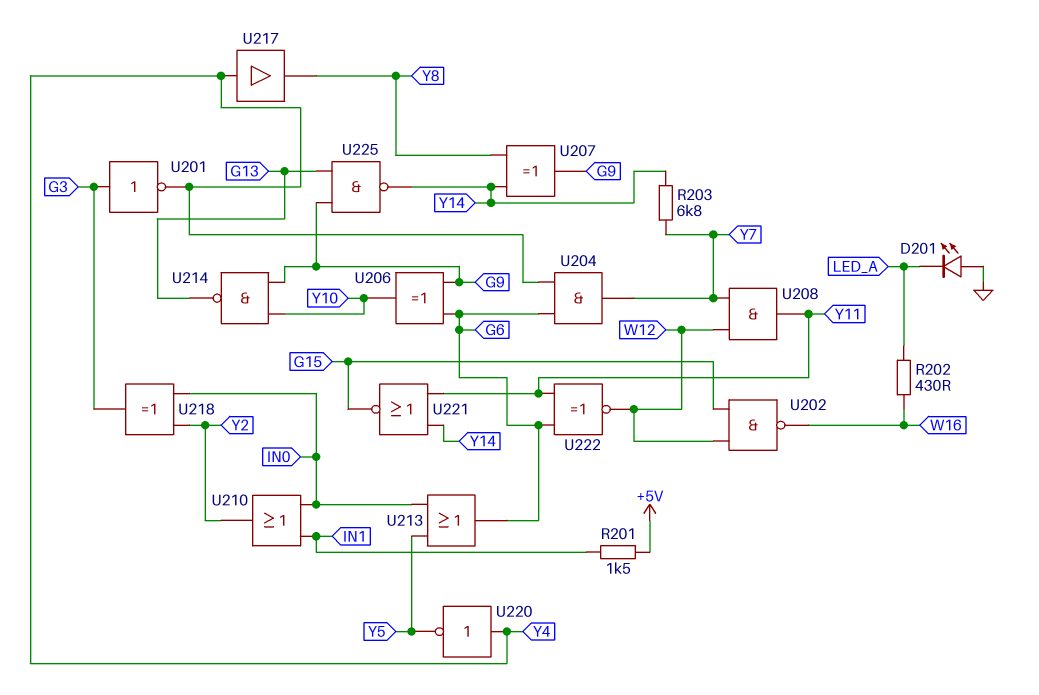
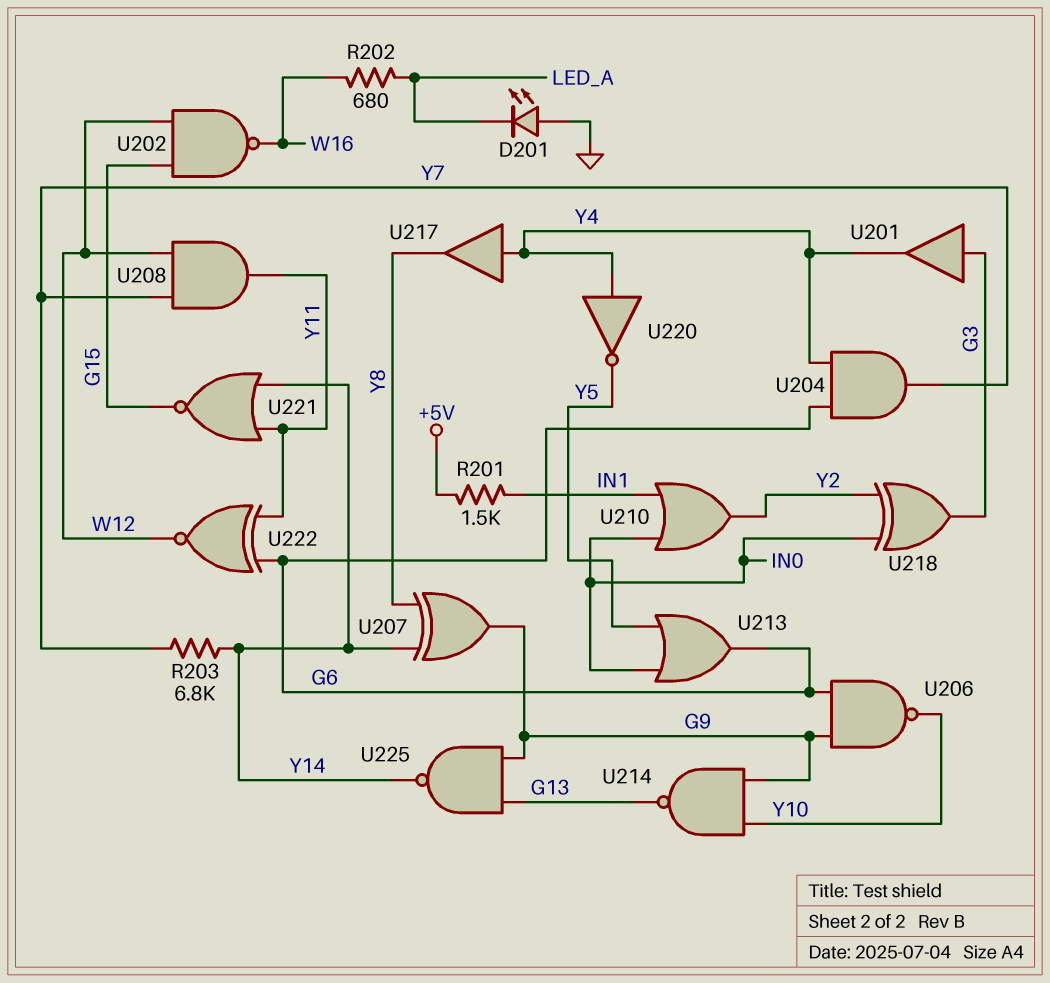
R202: 430 (LED_A, W16) -> 680 (LED_A, W16)
U201: NOT (in G3, out Y4) -> buffer (in G3, out Y4)
U206: XOR (in G6, in G9, out Y10) -> NAND (in G6, in G9, out Y10)

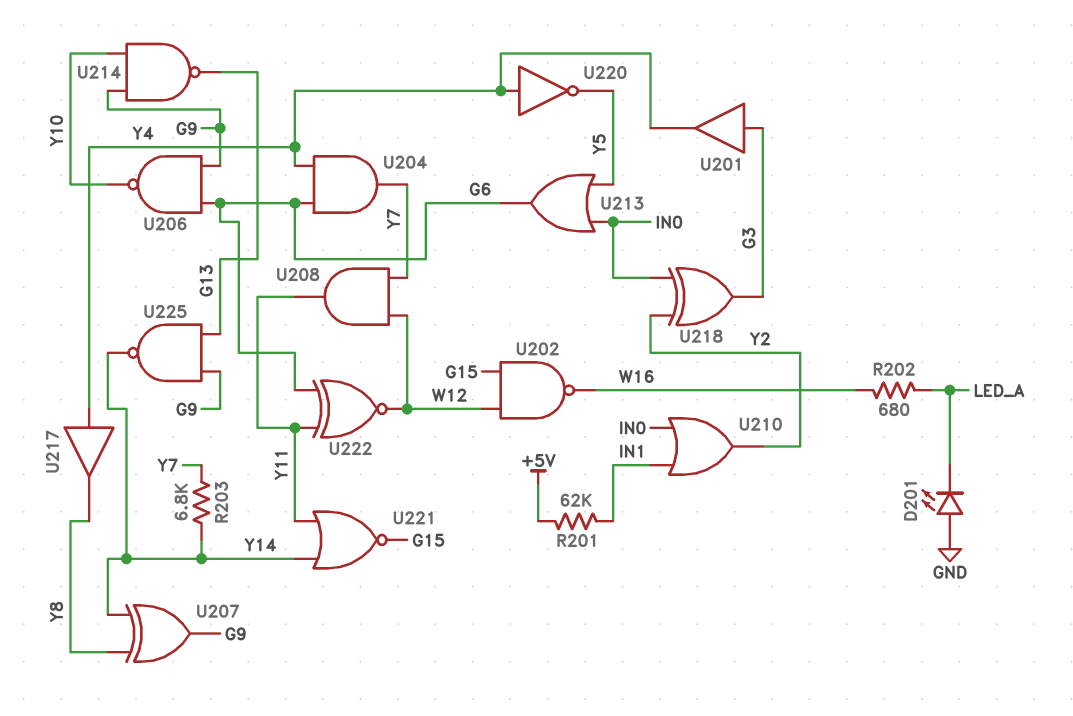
R201: 1.5k (+5V, IN1) -> 62k (+5V, IN1)

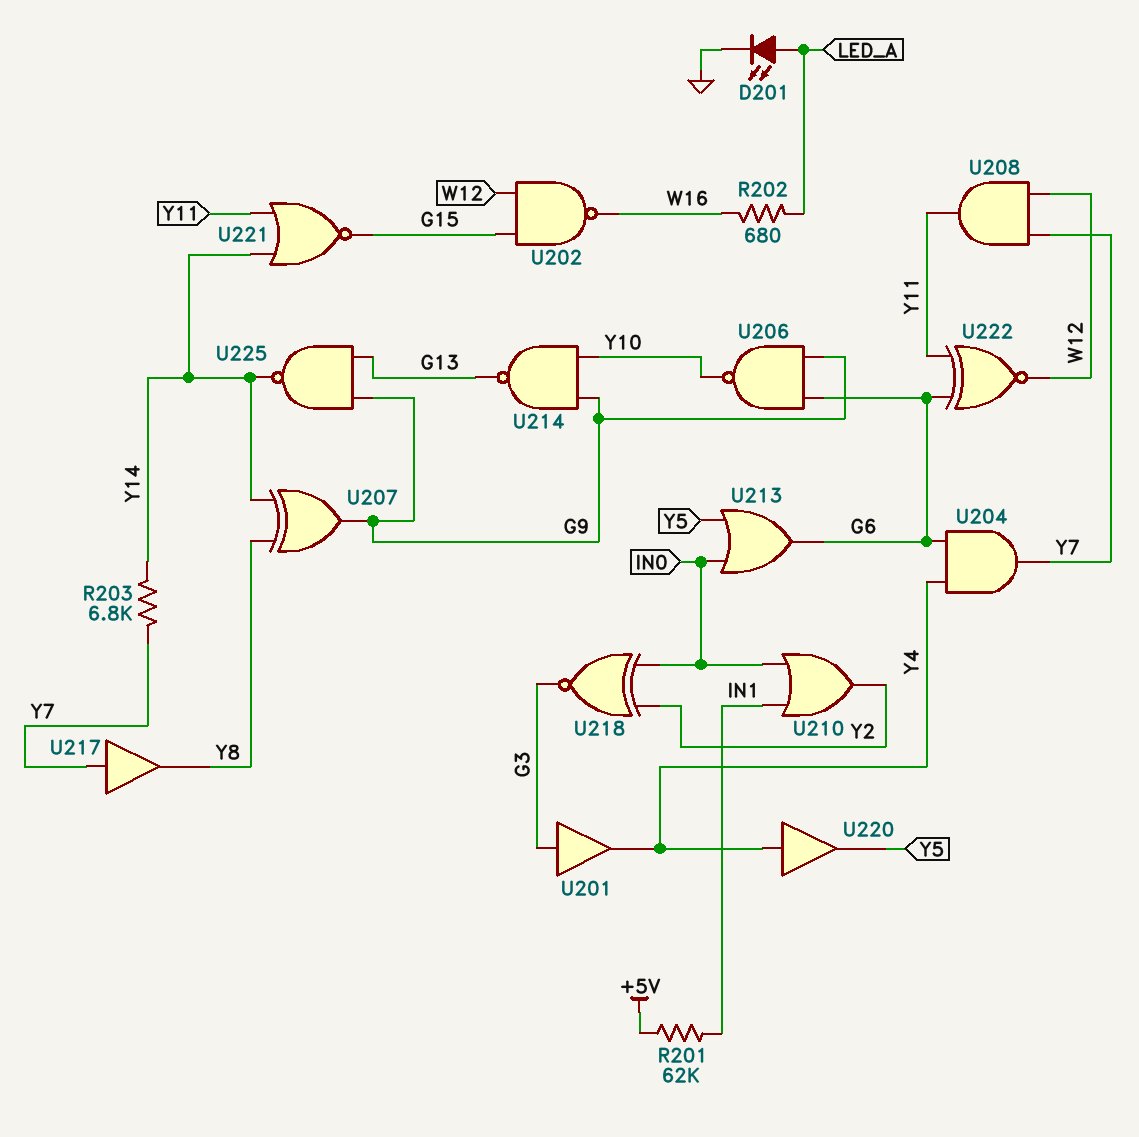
D201: LED (A GND, K LED_A) -> LED (A LED_A, K GND)
U217: buffer (in Y4, out Y8) -> buffer (in Y7, out Y8)
U218: XOR (in IN0, in Y2, out G3) -> XNOR (in IN0, in Y2, out G3)
U220: NOT (in Y4, out Y5) -> buffer (in Y4, out Y5)

